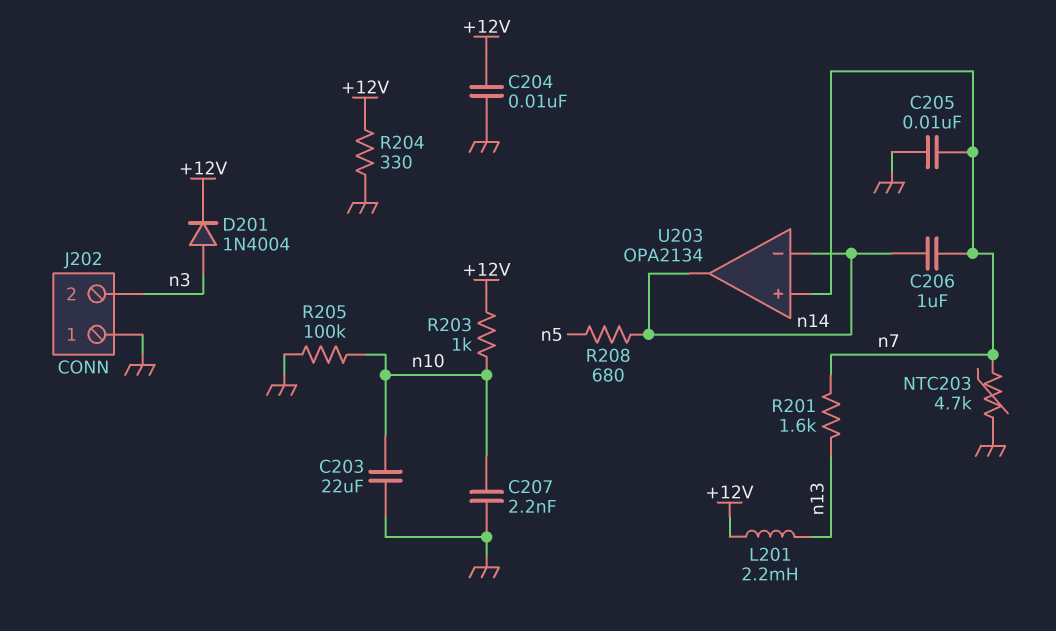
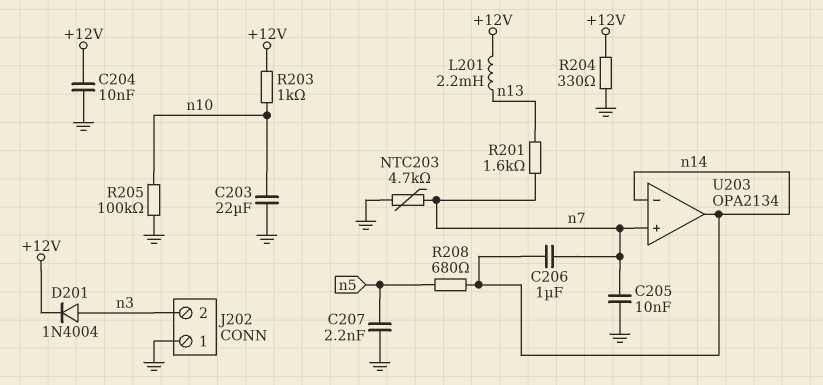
C207: 2.2nF (GND, n10) -> 2.2nF (GND, n5)

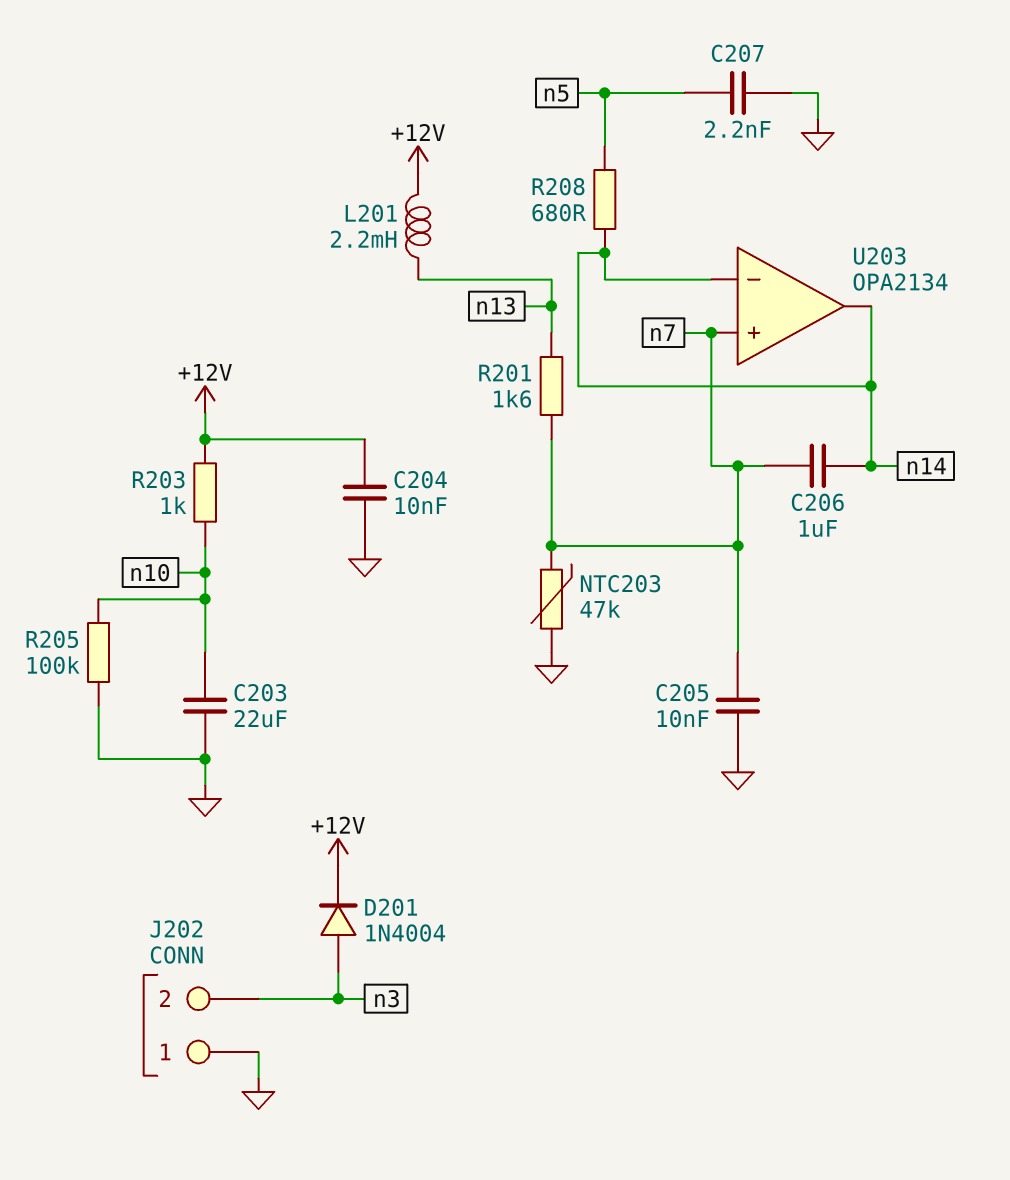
NTC203: 4.7k (GND, n7) -> 47k (GND, n7)
R204: 330 (+12V, GND) -> none

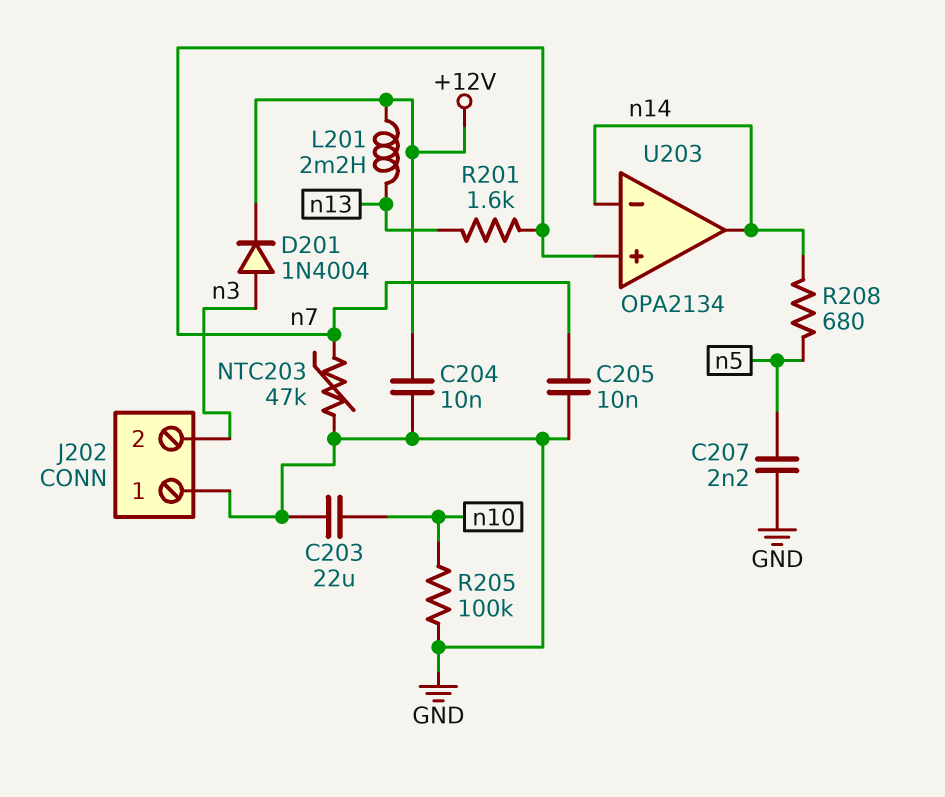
C206: 1uF (n7, n14) -> none
R203: 1k (+12V, n10) -> none

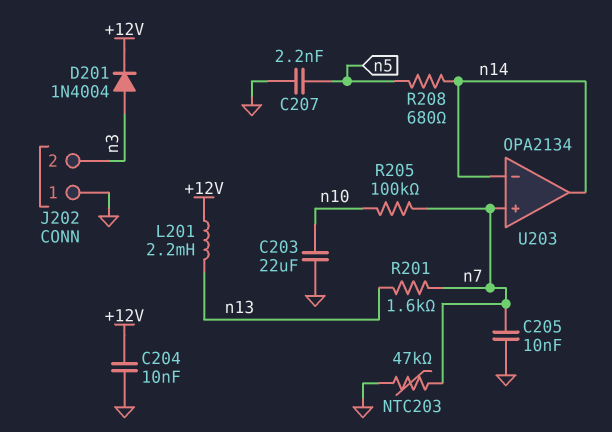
R205: 100k (GND, n10) -> 100k (n7, n10)

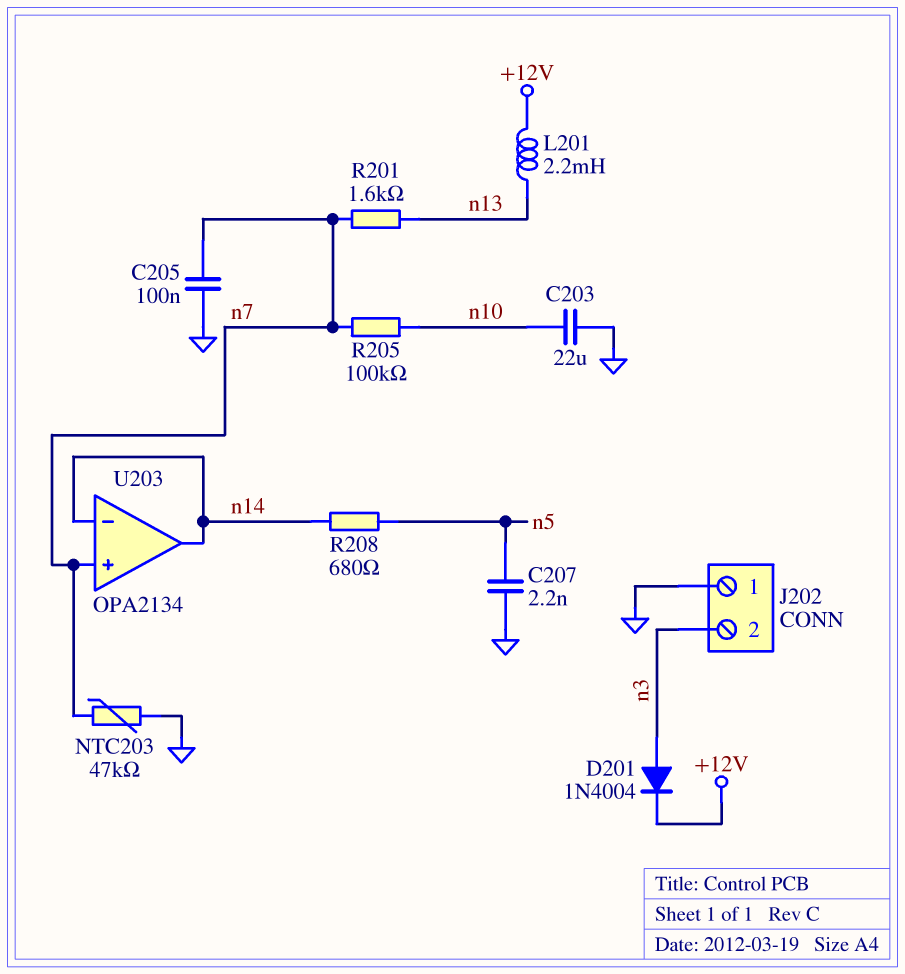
C204: 10nF (+12V, GND) -> none
C205: 10nF (GND, n7) -> 100nF (GND, n7)

